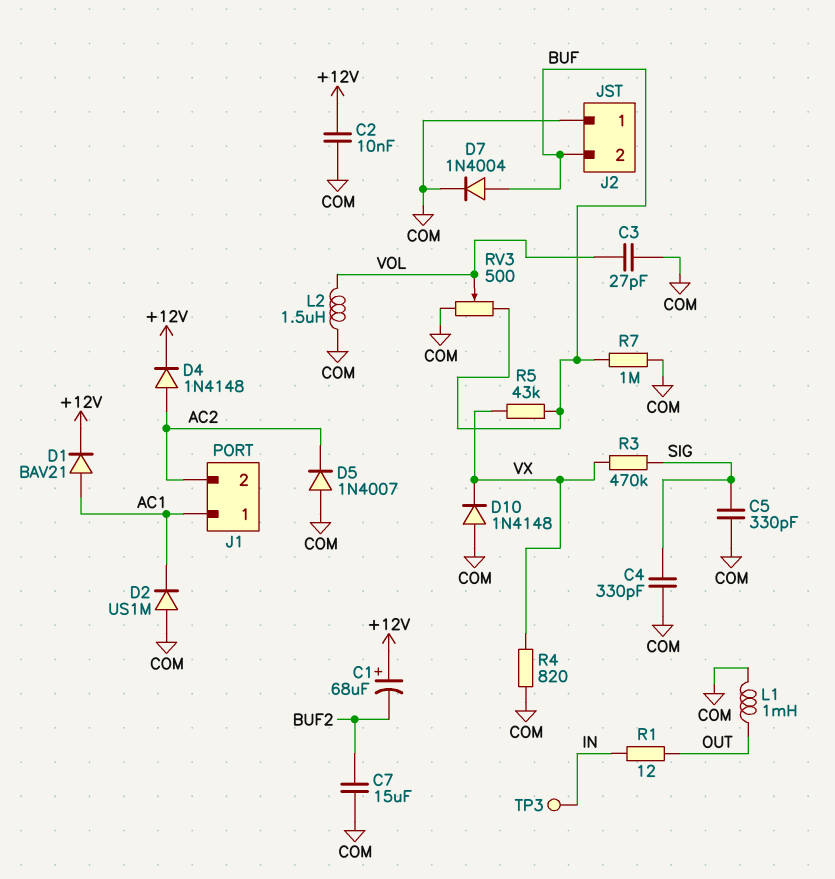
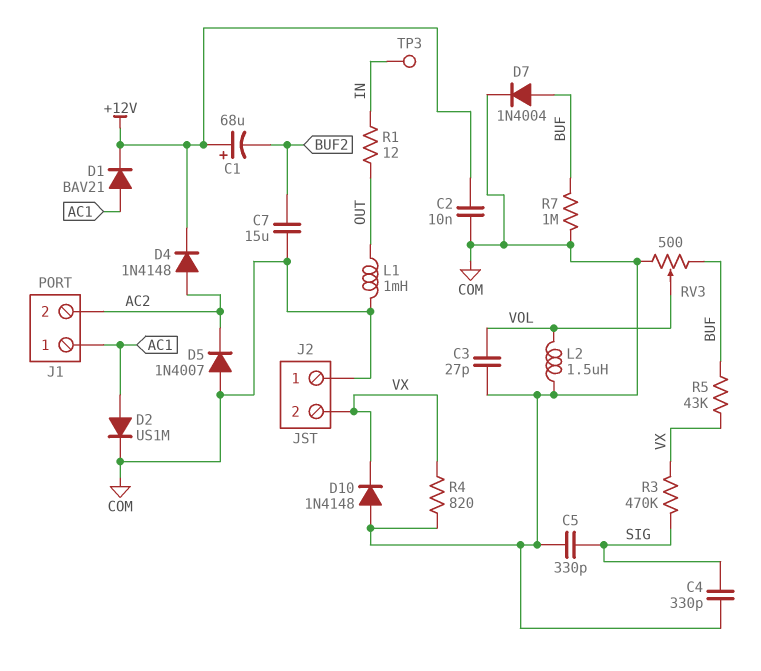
D2: diode US1M (A COM, K AC1) -> diode US1M (A AC1, K COM)
J2 pin 2: BUF -> VX

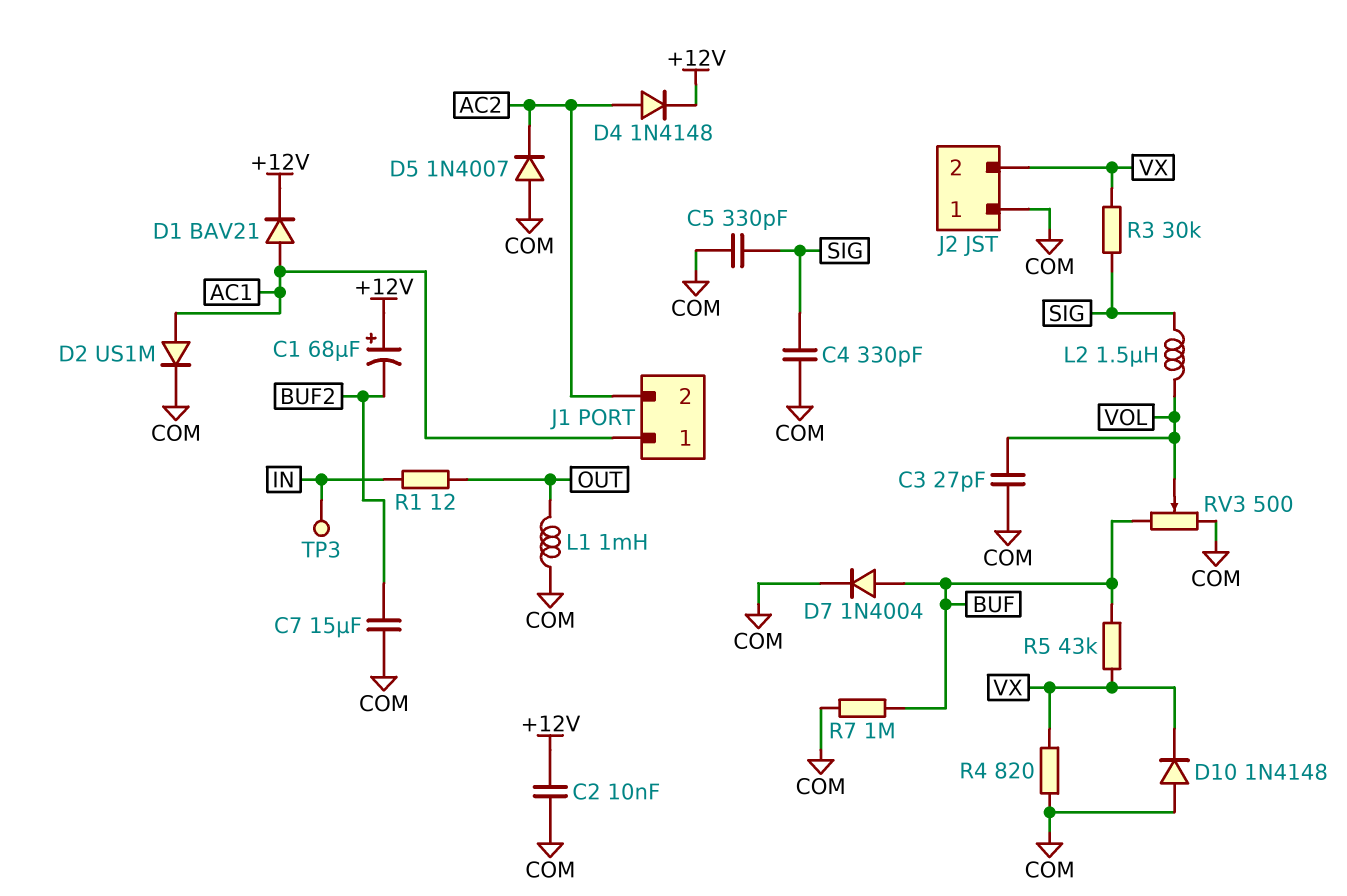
L2: 1.5uH (COM, VOL) -> 1.5uH (SIG, VOL)
R3: 470k (SIG, VX) -> 30k (SIG, VX)

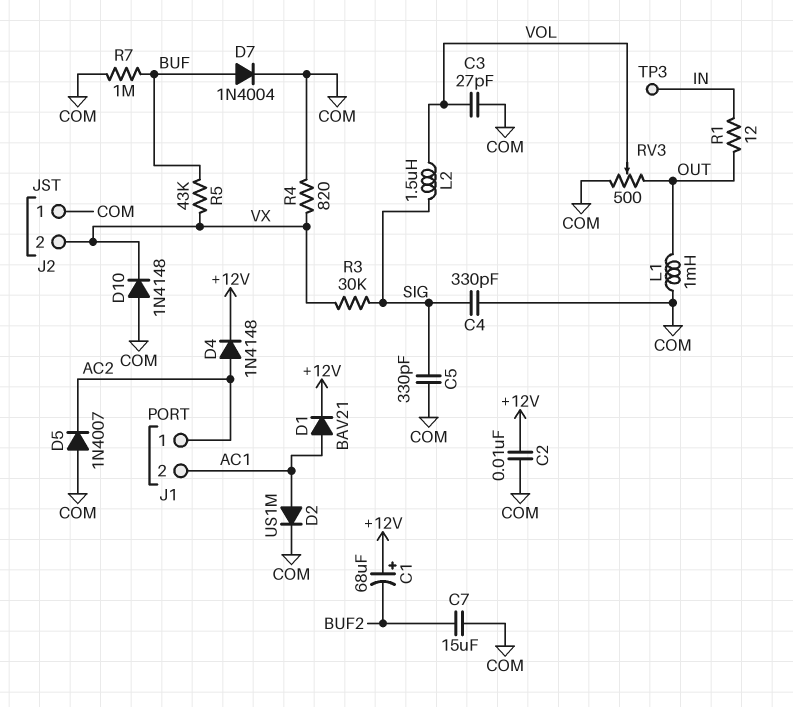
J1 pin 1: AC1 -> AC2
J1 pin 2: AC2 -> AC1
RV3: 500 (BUF, COM, wiper VOL) -> 500 (COM, OUT, wiper VOL)

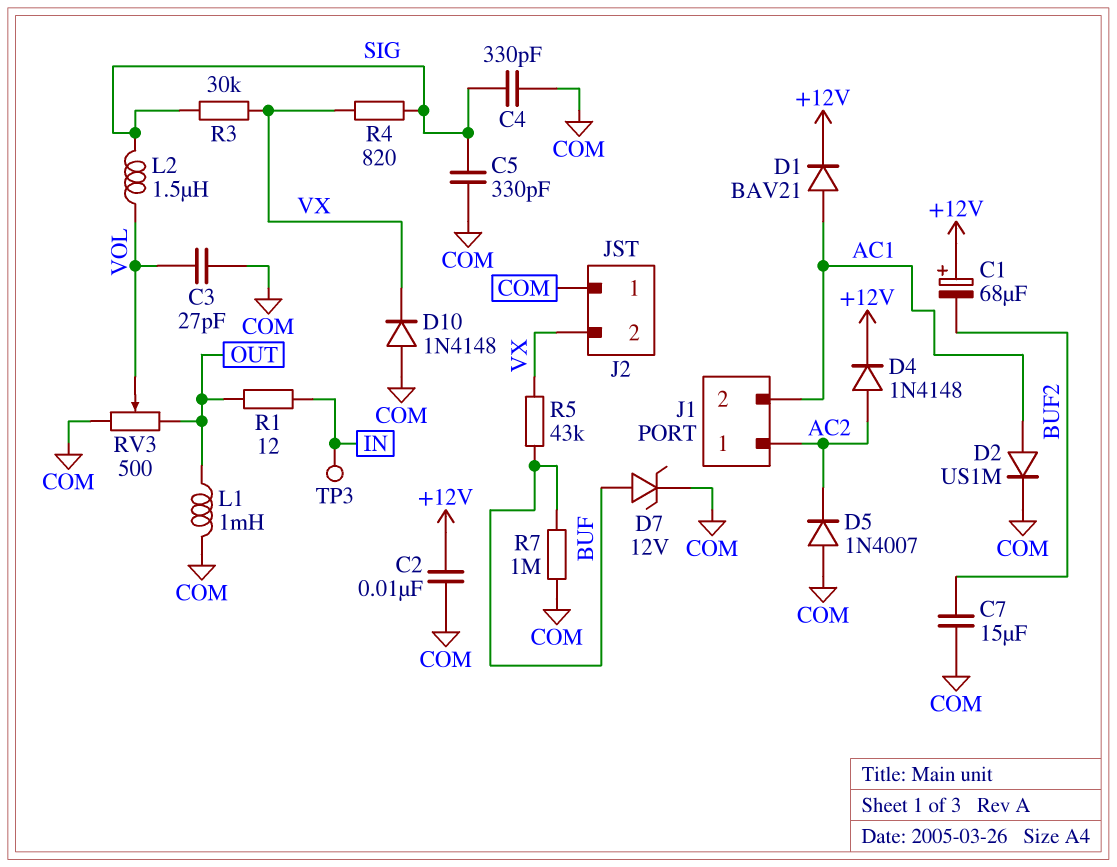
D7: diode 1N4004 (A BUF, K COM) -> zener 12V (A BUF, K COM)
R4: 820 (COM, VX) -> 820 (SIG, VX)

